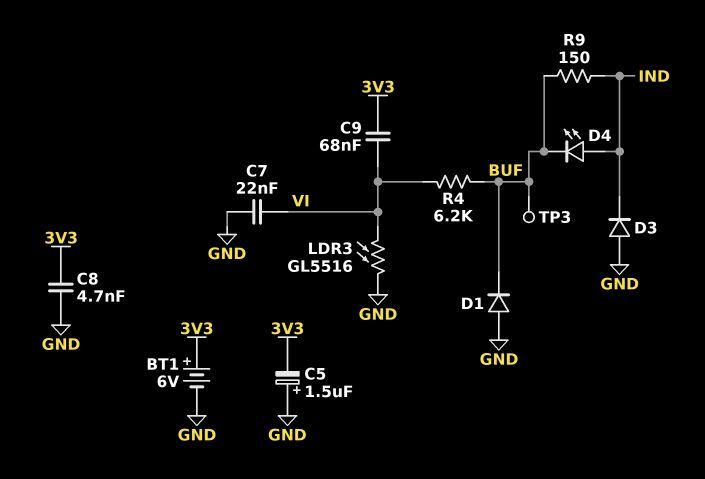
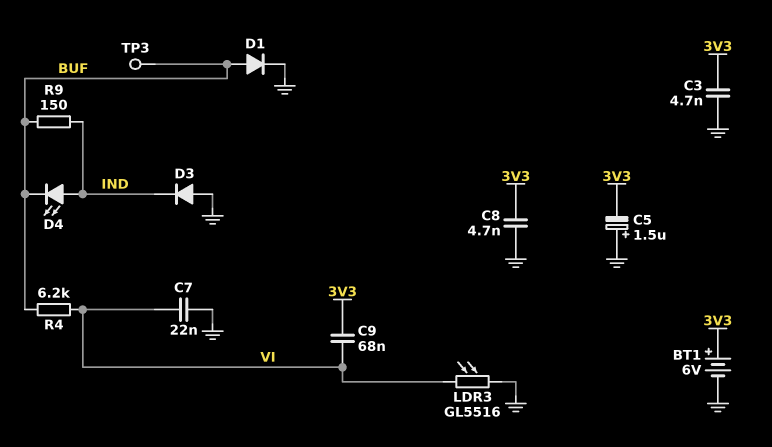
C3: none -> 4.7nF (3V3, GND)
D1: diode (A GND, K BUF) -> diode (A BUF, K GND)

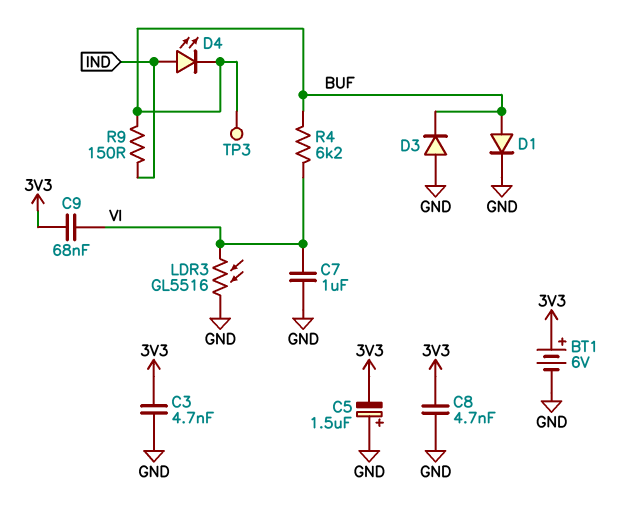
C7: 22nF (GND, VI) -> 1uF (GND, VI)
D3: diode (A GND, K IND) -> diode (A GND, K BUF)

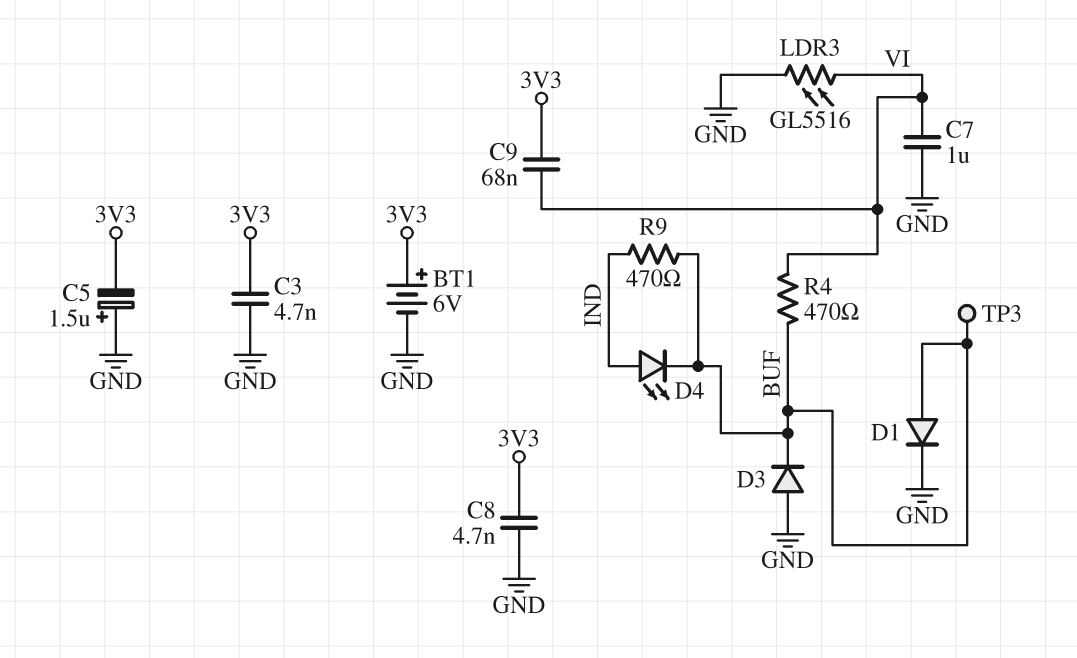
R4: 6.2k (BUF, VI) -> 470 (BUF, VI)
R9: 150 (BUF, IND) -> 470 (BUF, IND)

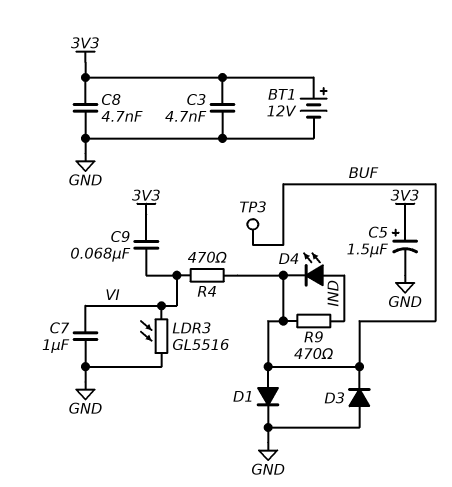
BT1: 6V (plus 3V3, minus GND) -> 12V (plus 3V3, minus GND)
C5: 1.5uF (plus GND, minus 3V3) -> 1.5uF (plus 3V3, minus GND)

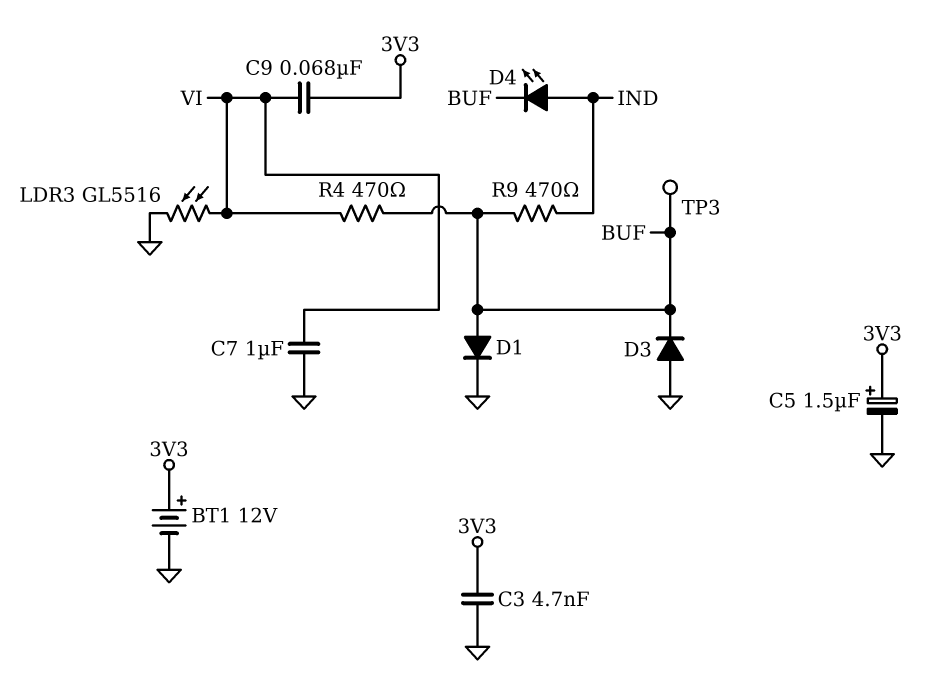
C8: 4.7nF (3V3, GND) -> none

